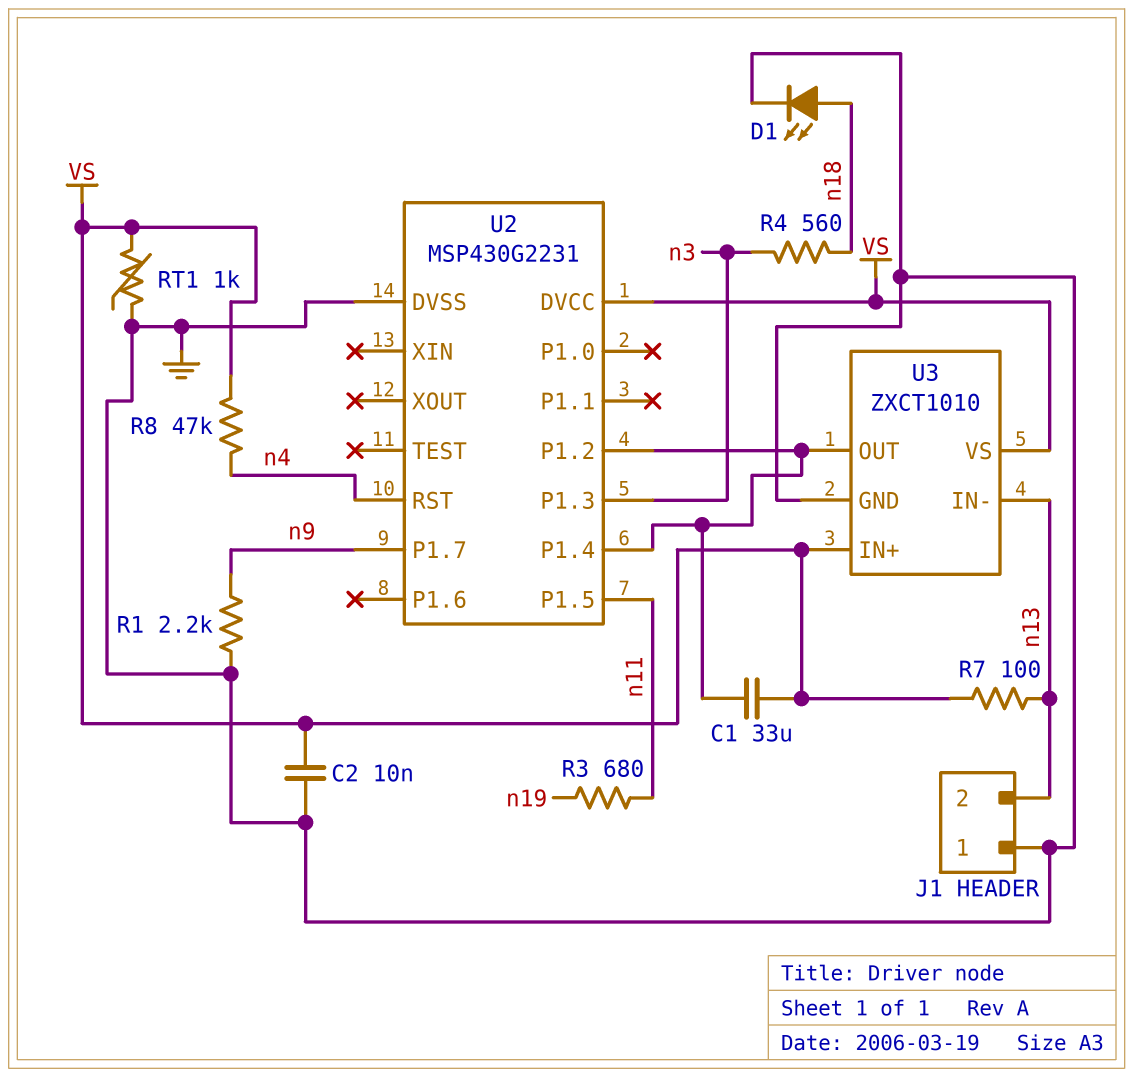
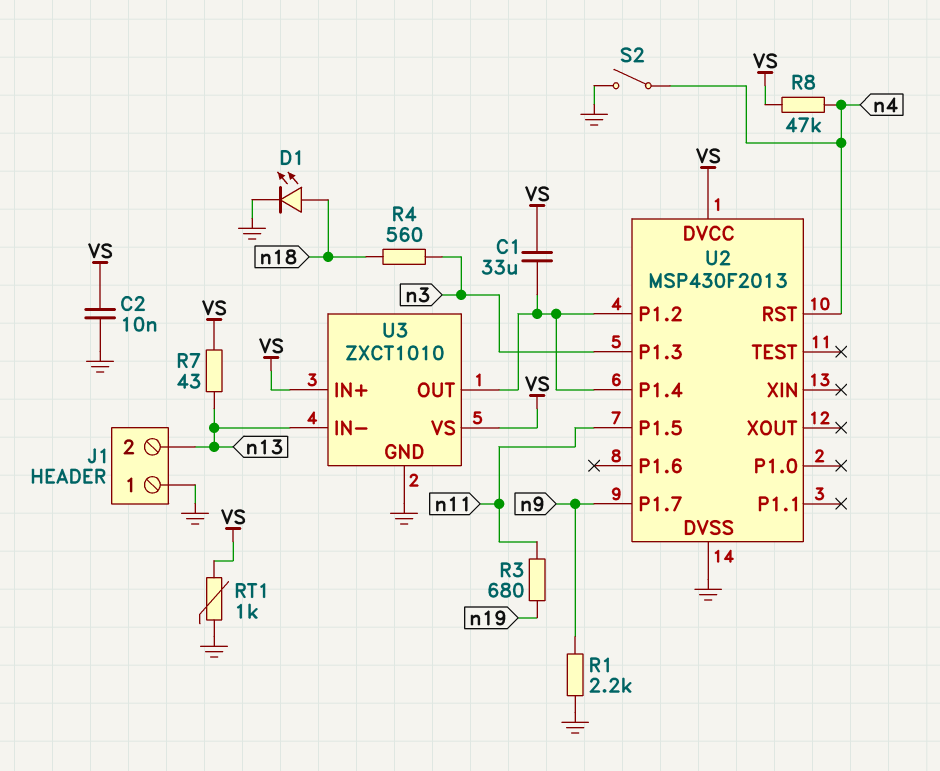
R7: 100 (VS, n13) -> 43 (VS, n13)
S2: none -> switch (GND, n4)
U2: MSP430G2231 -> MSP430F2013

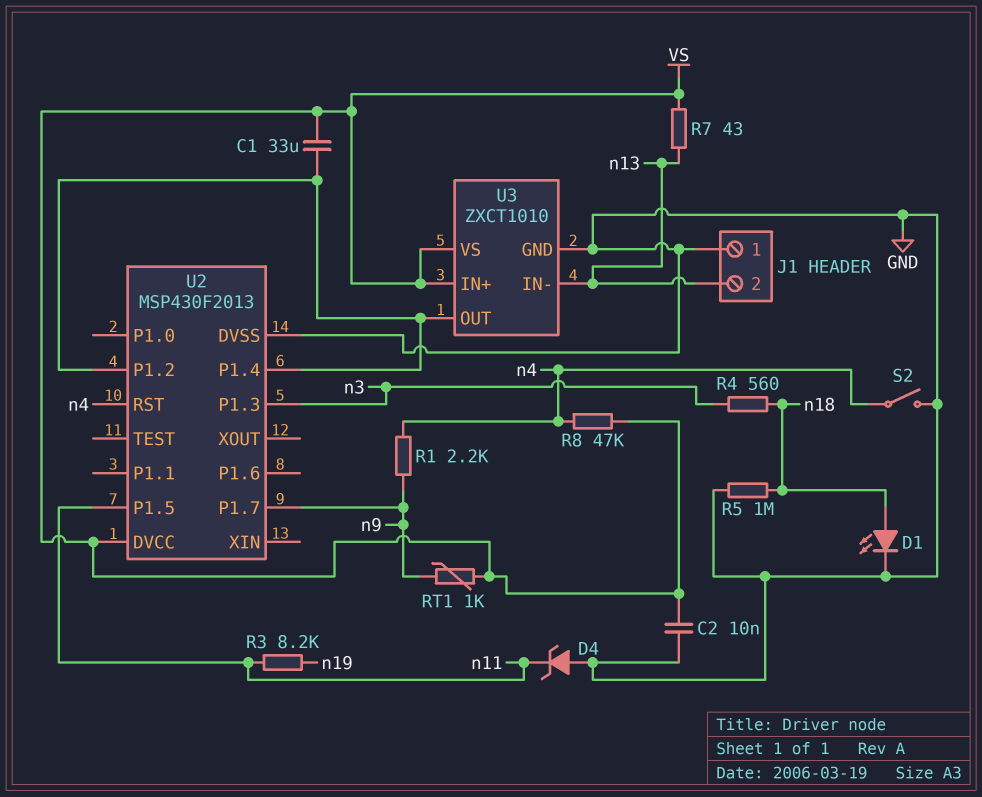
D4: none -> zener (A GND, K n11)
R1: 2.2k (GND, n9) -> 2.2k (n4, n9)
R3: 680 (n11, n19) -> 8.2k (n11, n19)
R5: none -> 1M (GND, n18)
RT1: 1k (GND, VS) -> 1k (VS, n9)

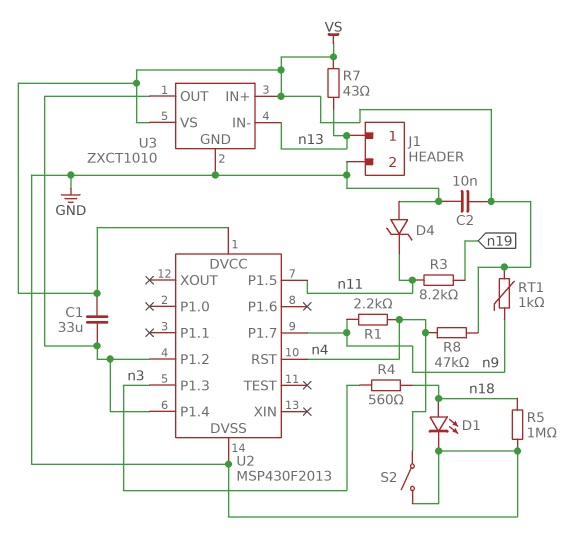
J1 pin 1: GND -> n13
J1 pin 2: n13 -> GND

